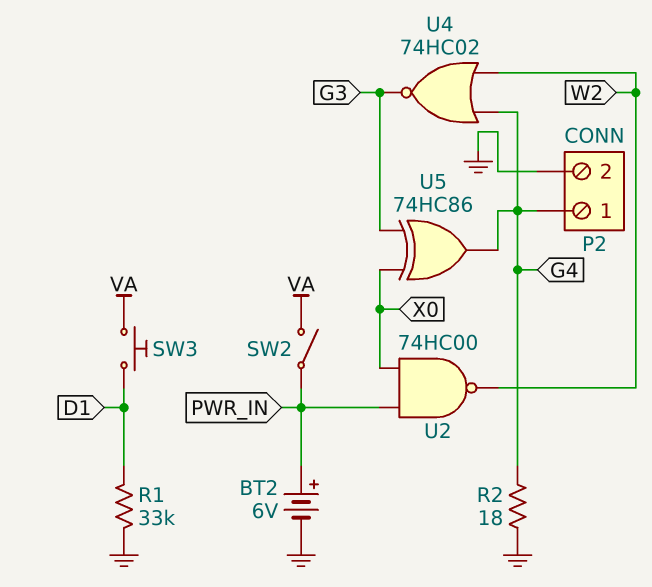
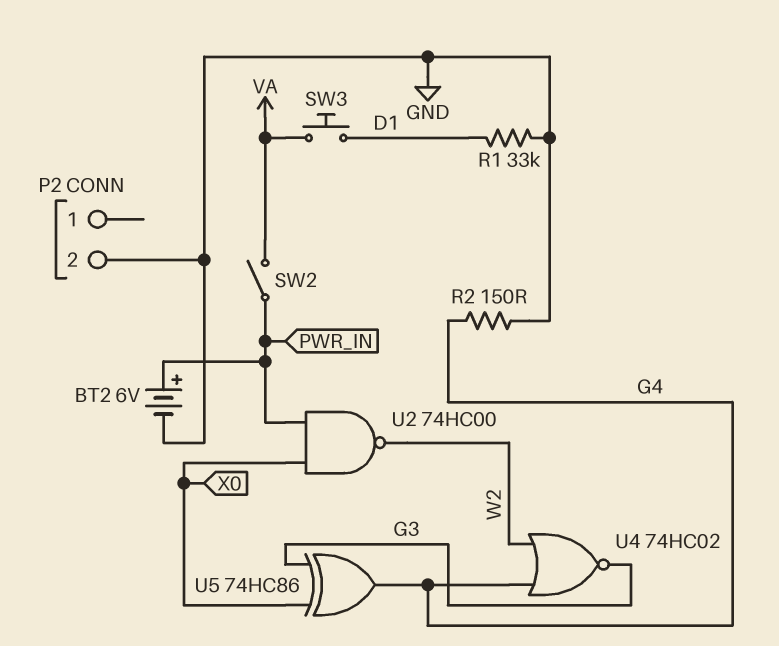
P2 pin 1: G4 -> none
R2: 18 (G4, GND) -> 150 (G4, GND)

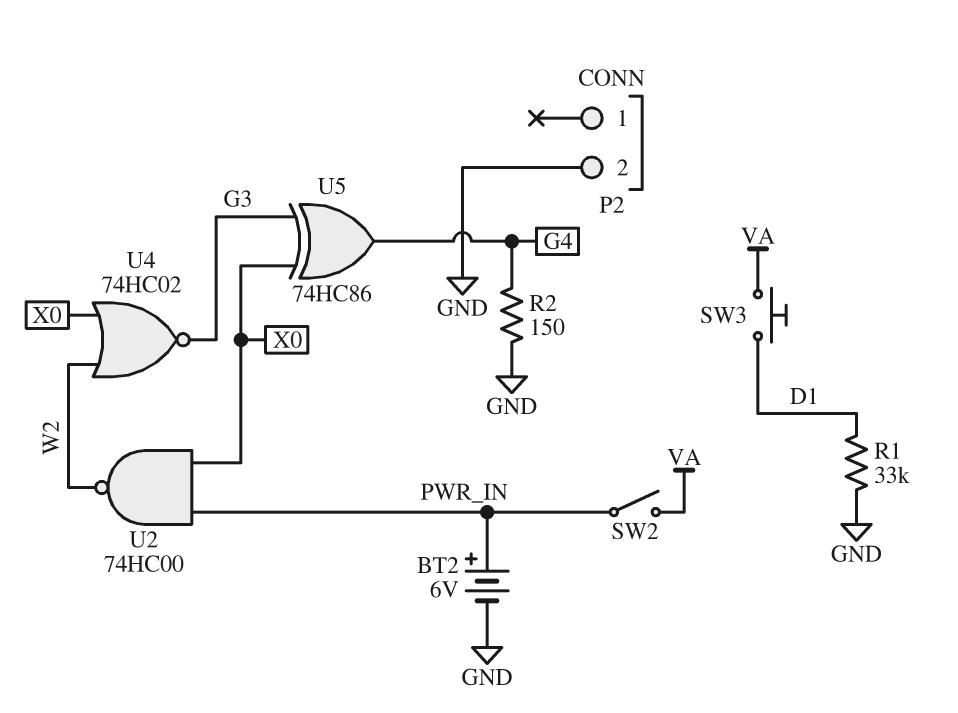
U4: NOR 74HC02 (in G4, in W2, out G3) -> NOR 74HC02 (in W2, in X0, out G3)

